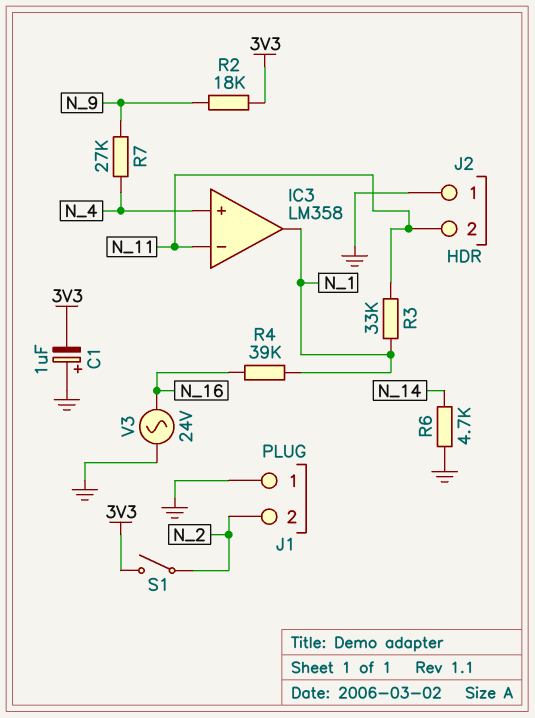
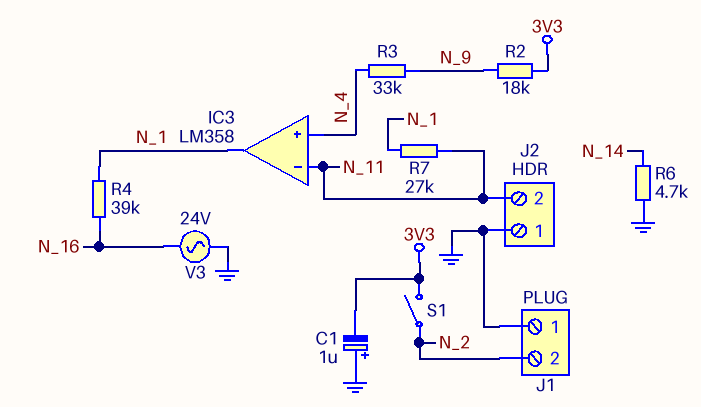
R3: 33k (N_1, N_11) -> 33k (N_4, N_9)
R7: 27k (N_4, N_9) -> 27k (N_1, N_11)

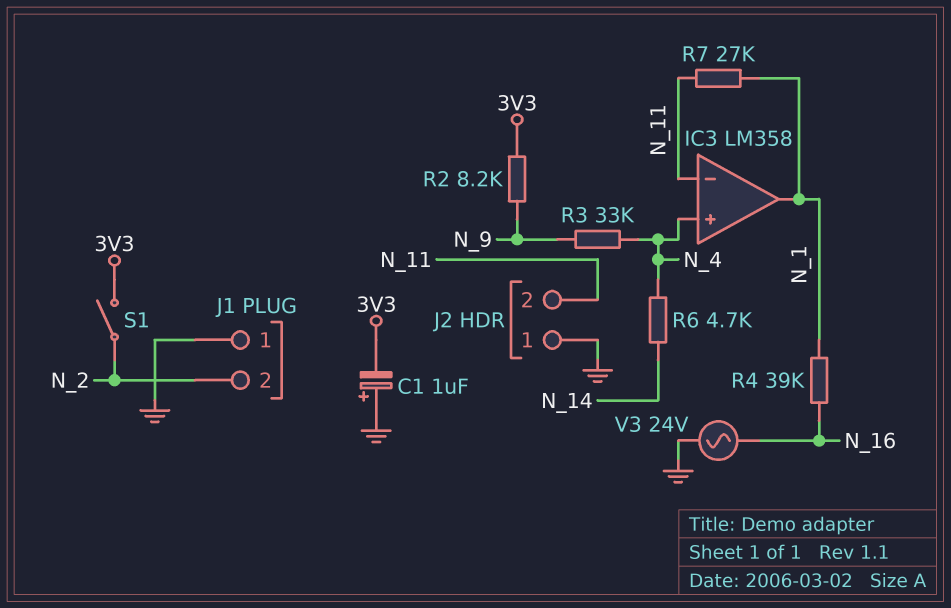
R2: 18k (3V3, N_9) -> 8.2k (3V3, N_9)
R6: 4.7k (GND, N_14) -> 4.7k (N_4, N_14)

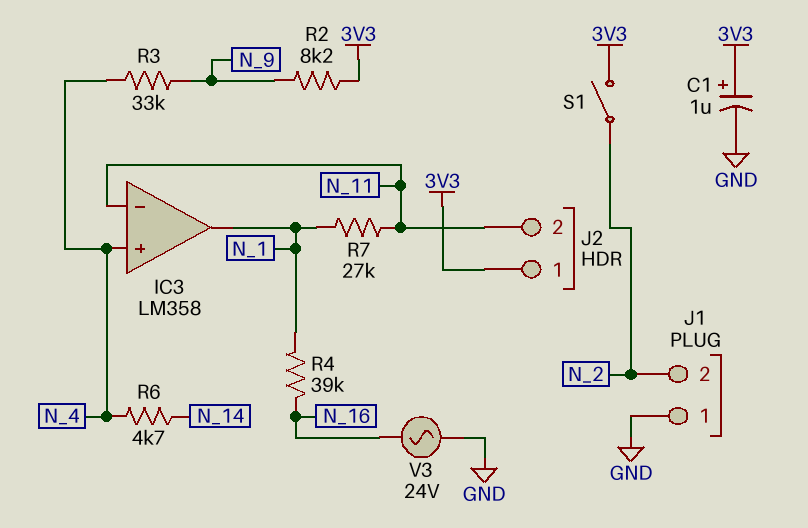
C1: 1uF (plus GND, minus 3V3) -> 1uF (plus 3V3, minus GND)
J2 pin 1: GND -> 3V3

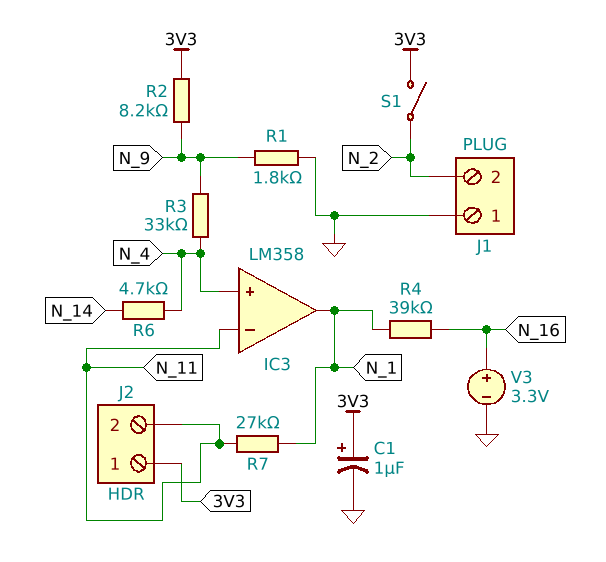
R1: none -> 1.8k (GND, N_9)
V3: AC 24V (GND, N_16) -> 3.3V (plus N_16, minus GND)

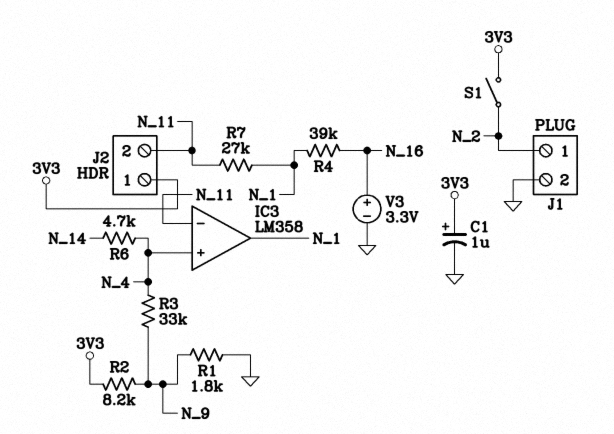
J1 pin 1: GND -> N_2
J1 pin 2: N_2 -> GND

